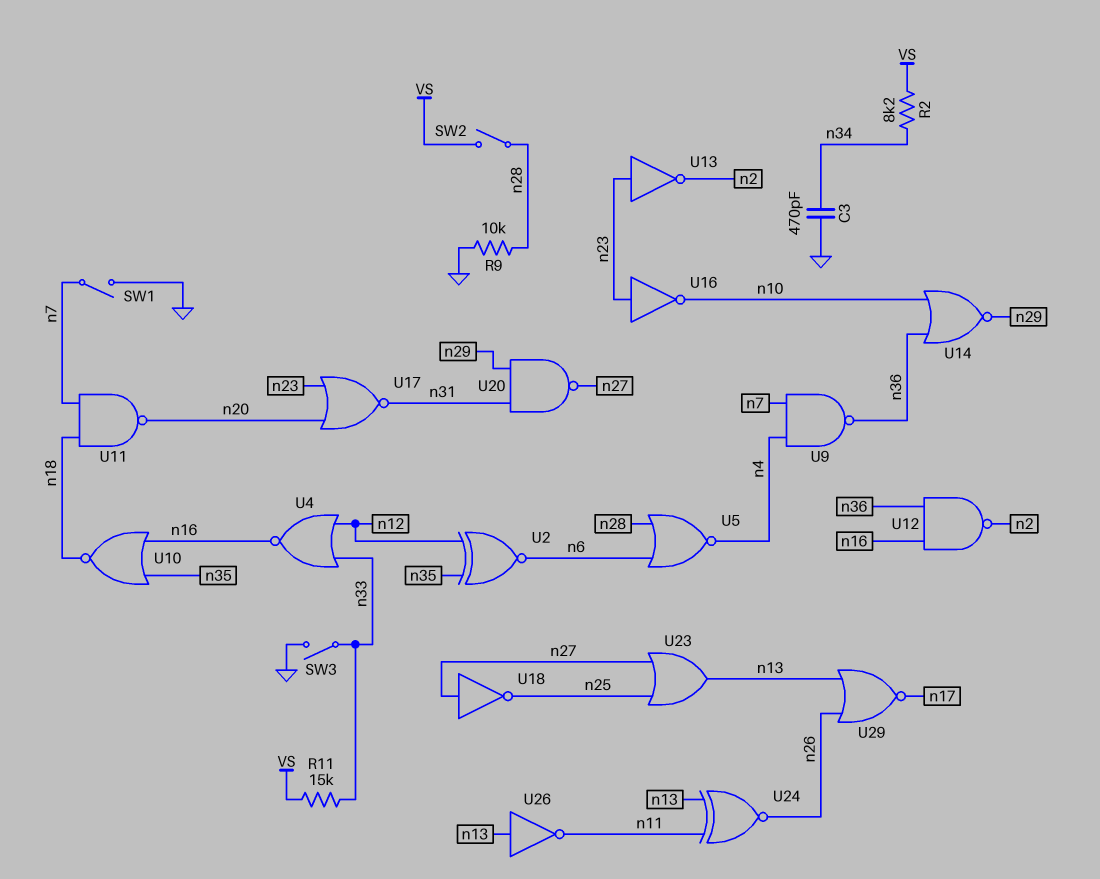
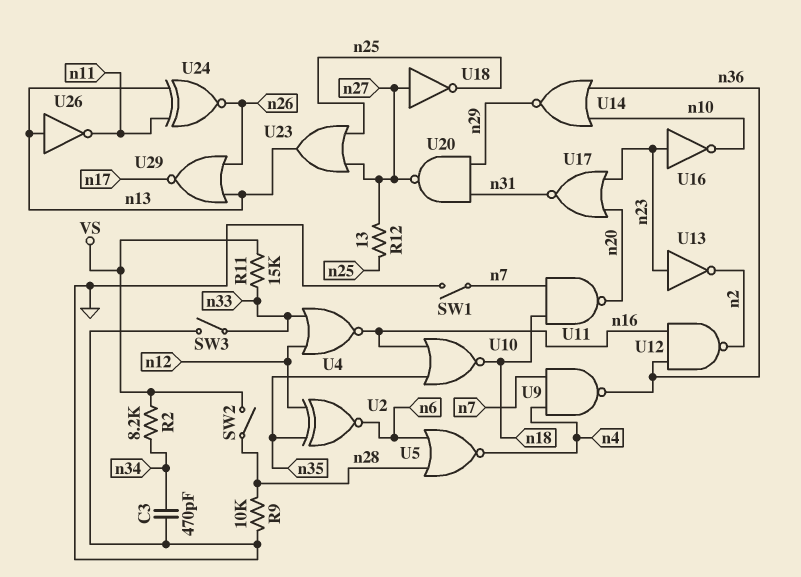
R12: none -> 13 (n25, n27)

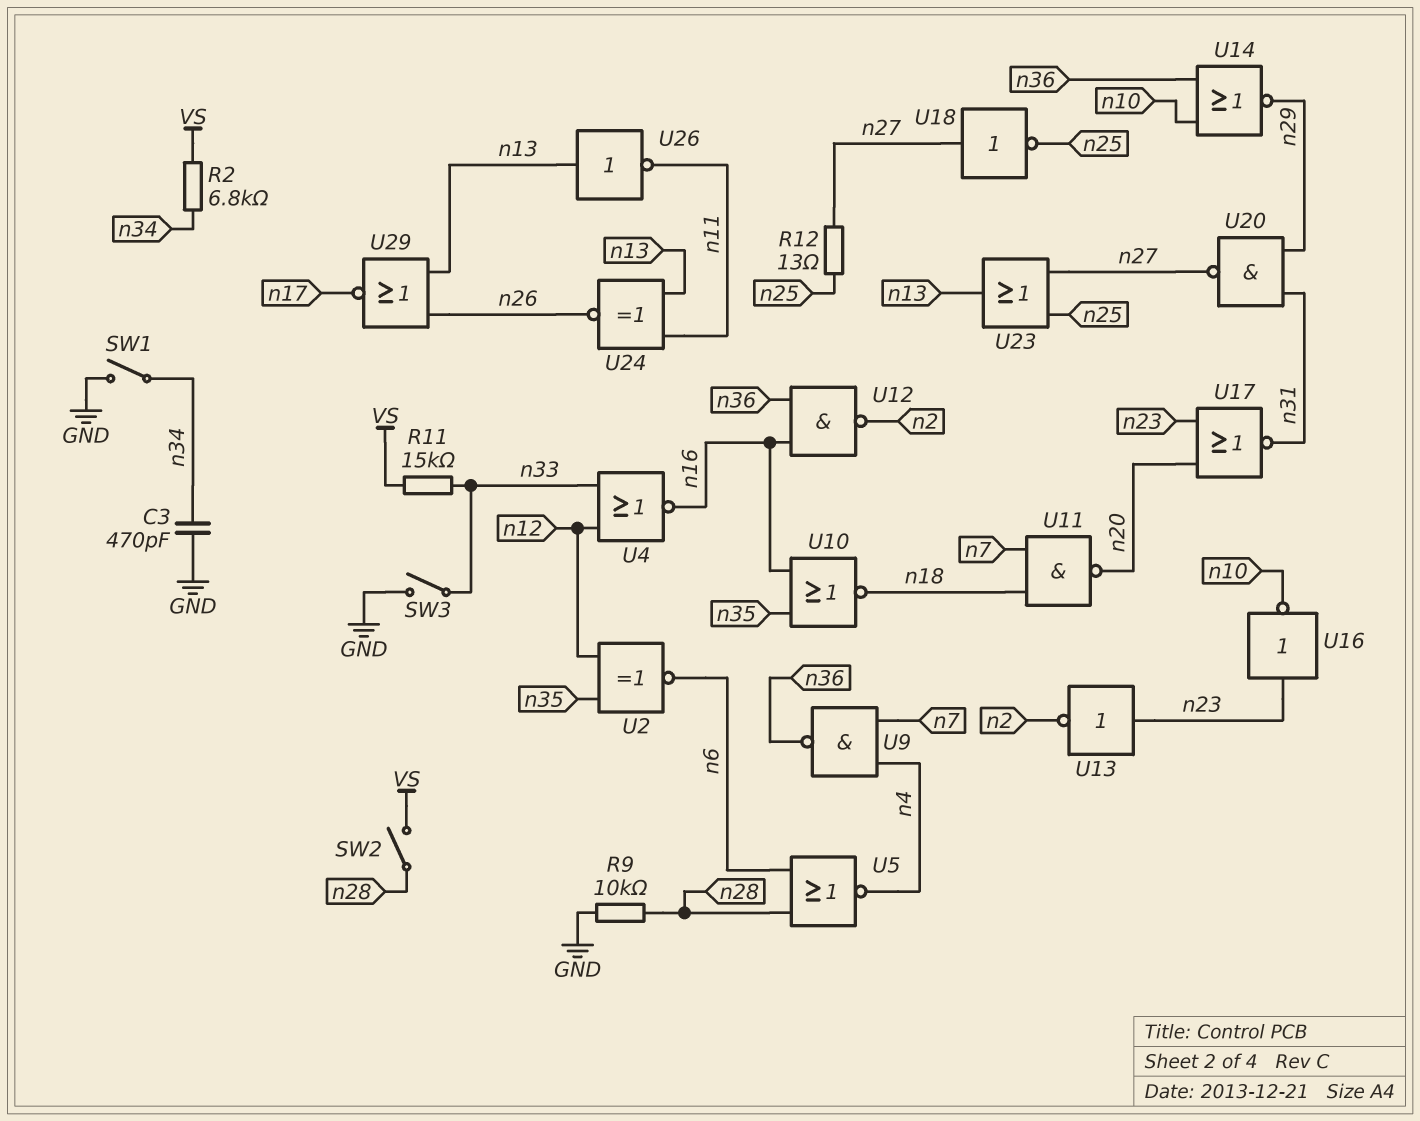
R2: 8.2k (VS, n34) -> 6.8k (VS, n34)
SW1: switch (GND, n7) -> switch (GND, n34)

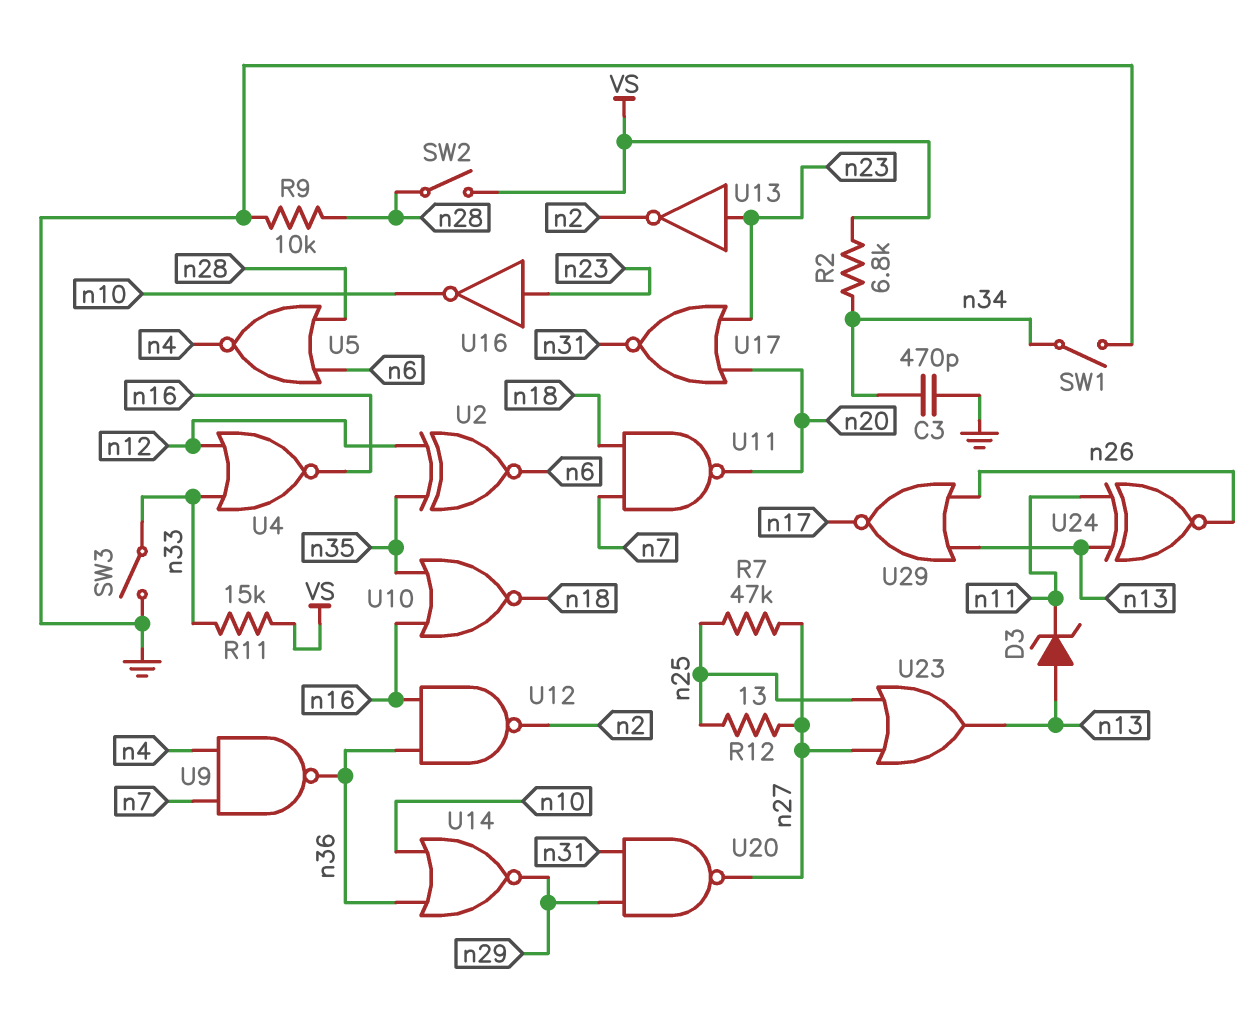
D3: none -> zener (A n13, K n11)
R7: none -> 47k (n25, n27)
U18: NOT (in n27, out n25) -> none
U26: NOT (in n13, out n11) -> none

